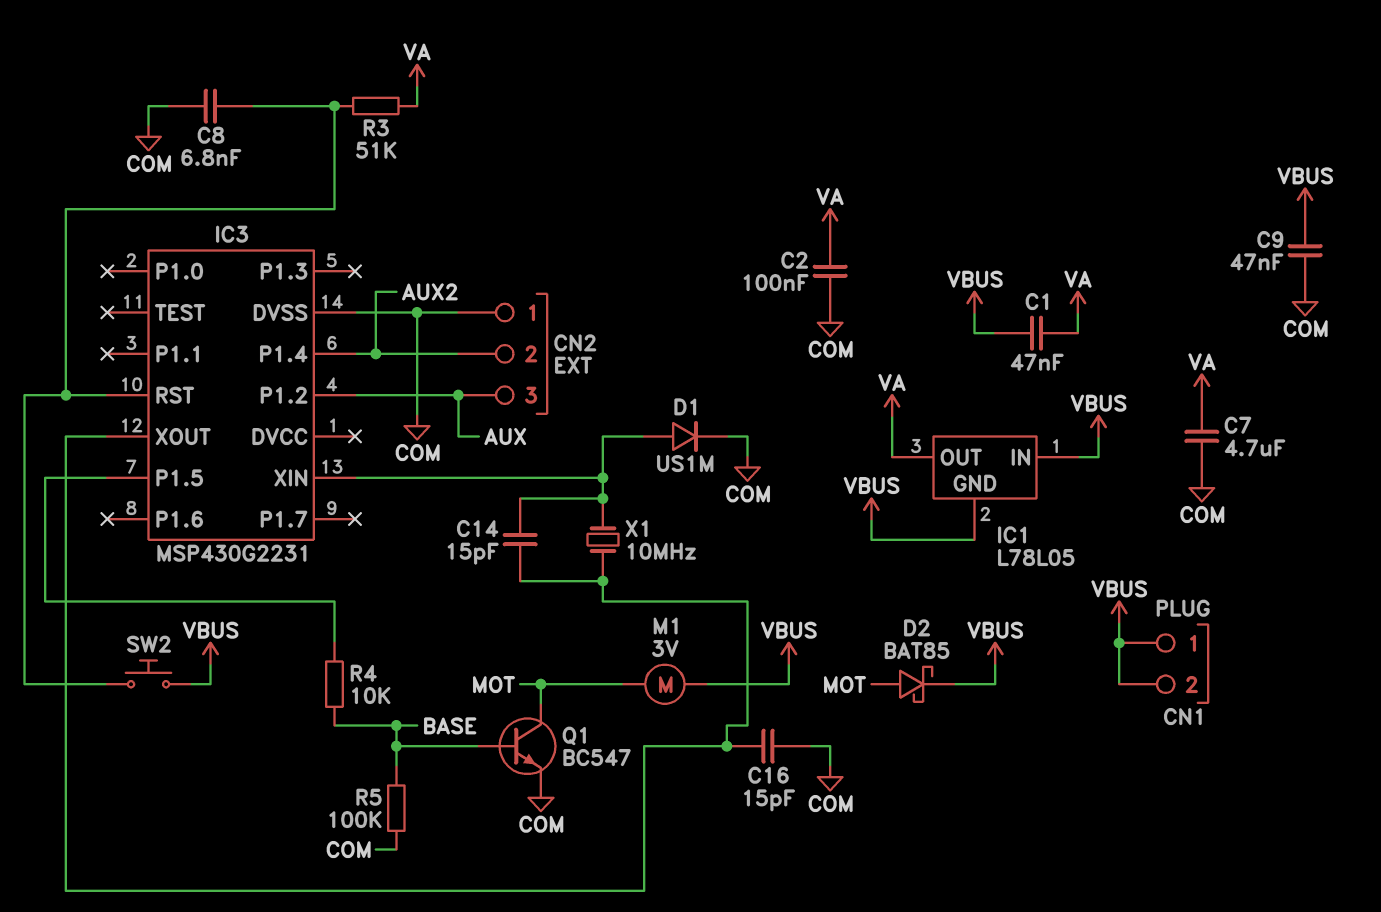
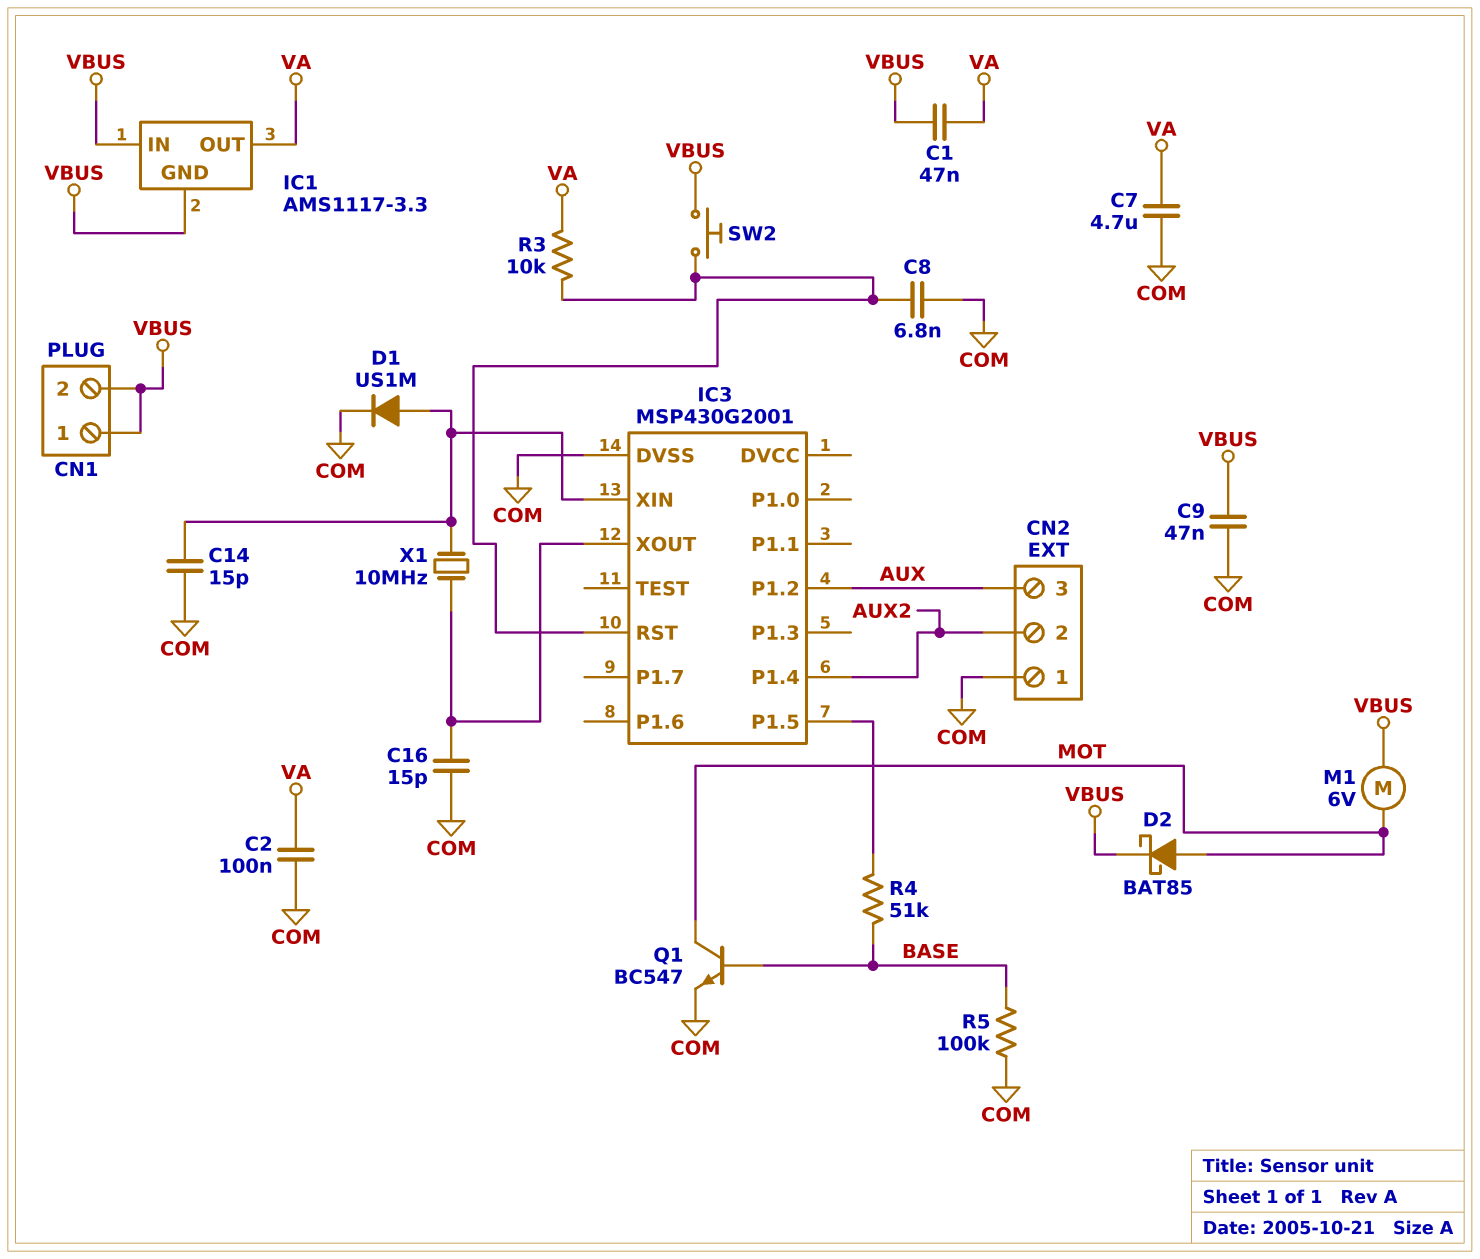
C14: 15pF (IC3/XIN, IC3/XOUT) -> 15pF (COM, IC3/XIN)
IC1: L78L05 -> AMS1117-3.3
IC3: MSP430G2231 -> MSP430G2001
M1: motor 3V (MOT, VBUS) -> motor 6V (MOT, VBUS)
R3: 51k (IC3/RST, VA) -> 10k (IC3/RST, VA)
R4: 10k (BASE, IC3/P1.5) -> 51k (BASE, IC3/P1.5)

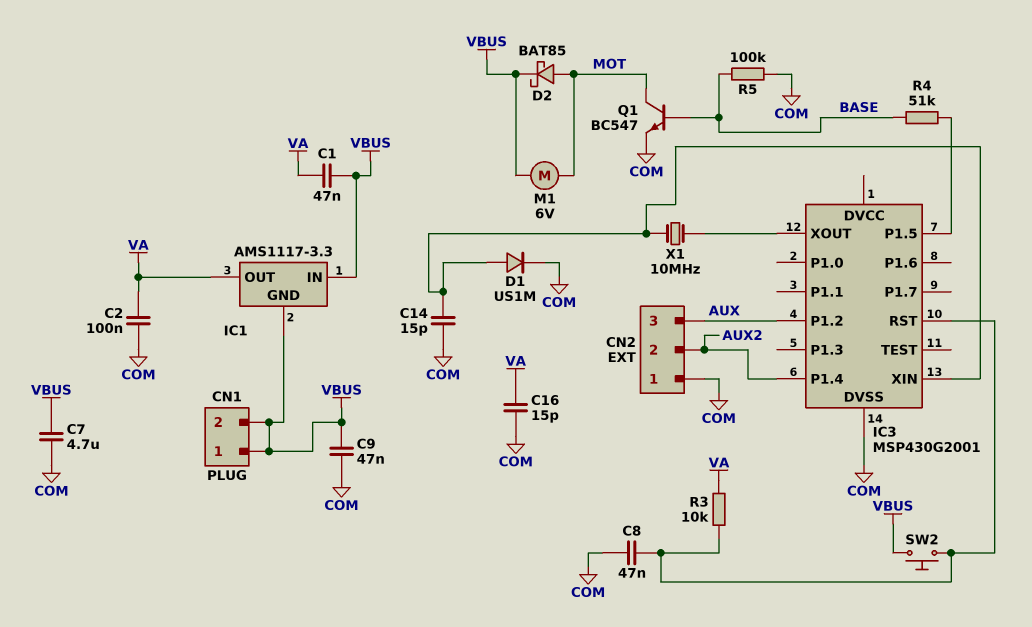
C7: 4.7uF (COM, VA) -> 4.7uF (COM, VBUS)
C8: 6.8nF (COM, IC3/RST) -> 47nF (COM, IC3/RST)
C16: 15pF (COM, IC3/XOUT) -> 15pF (COM, VA)

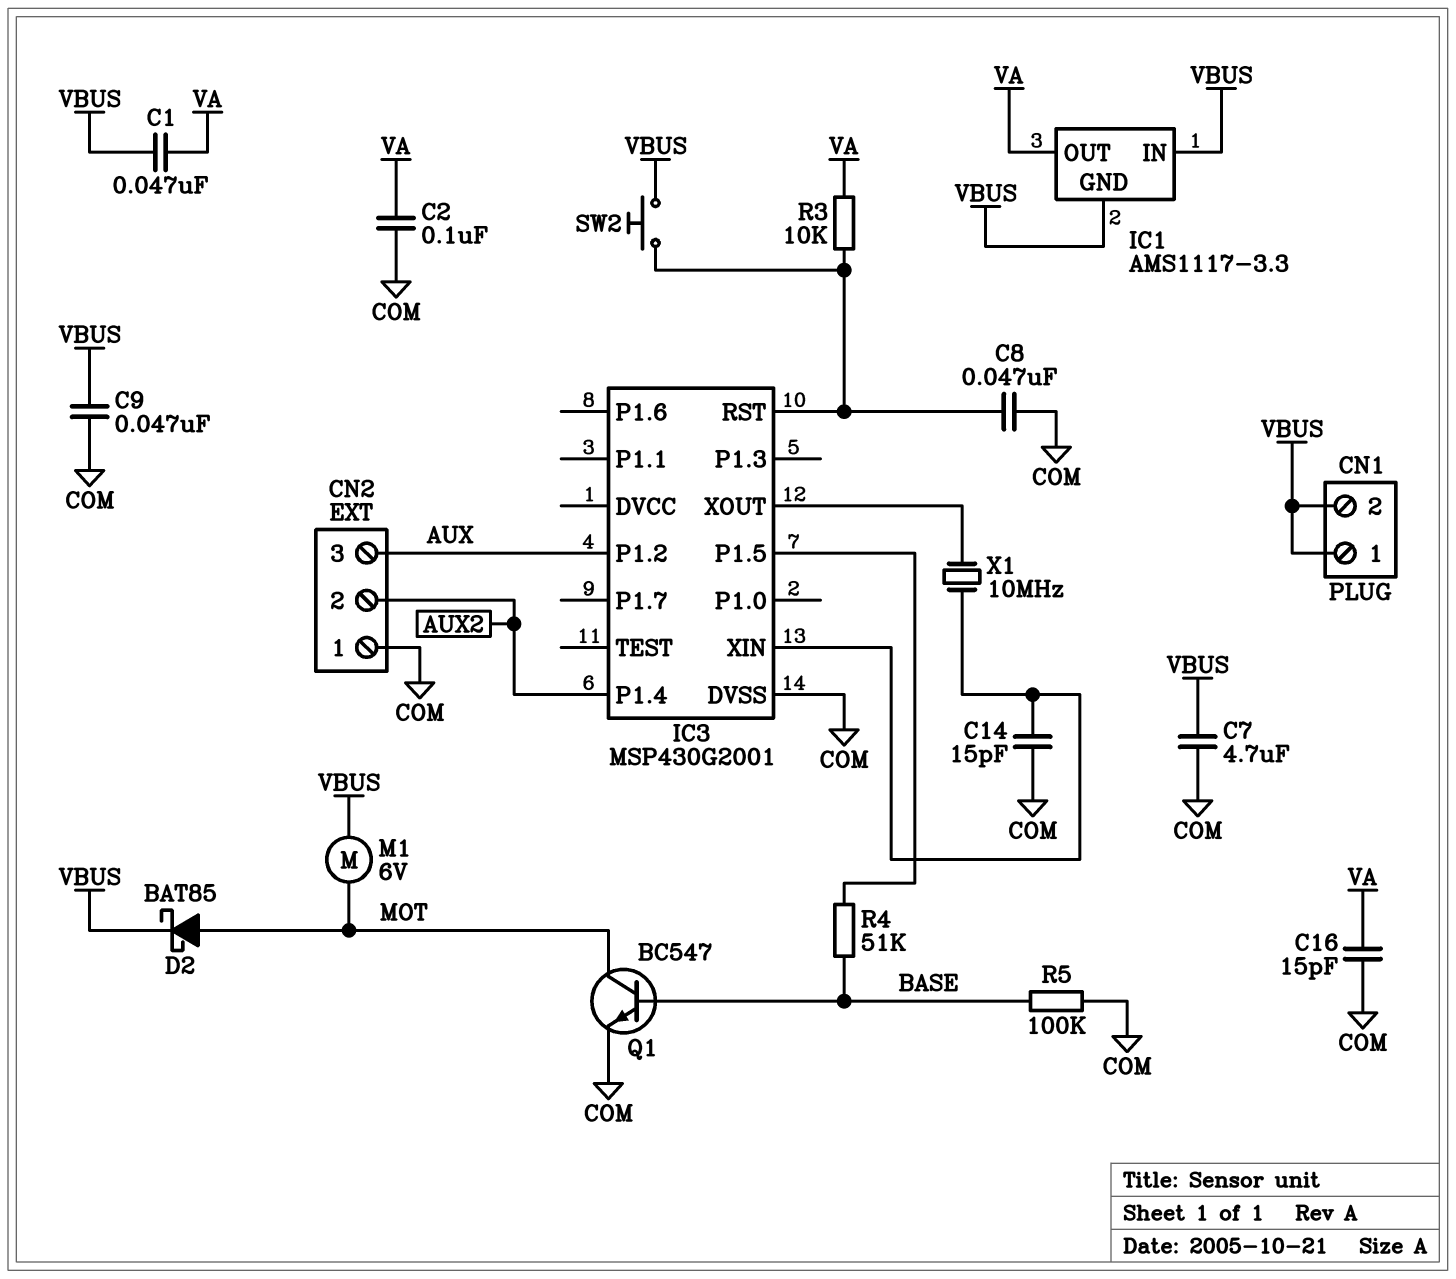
D1: diode US1M (A IC3/XIN, K COM) -> none

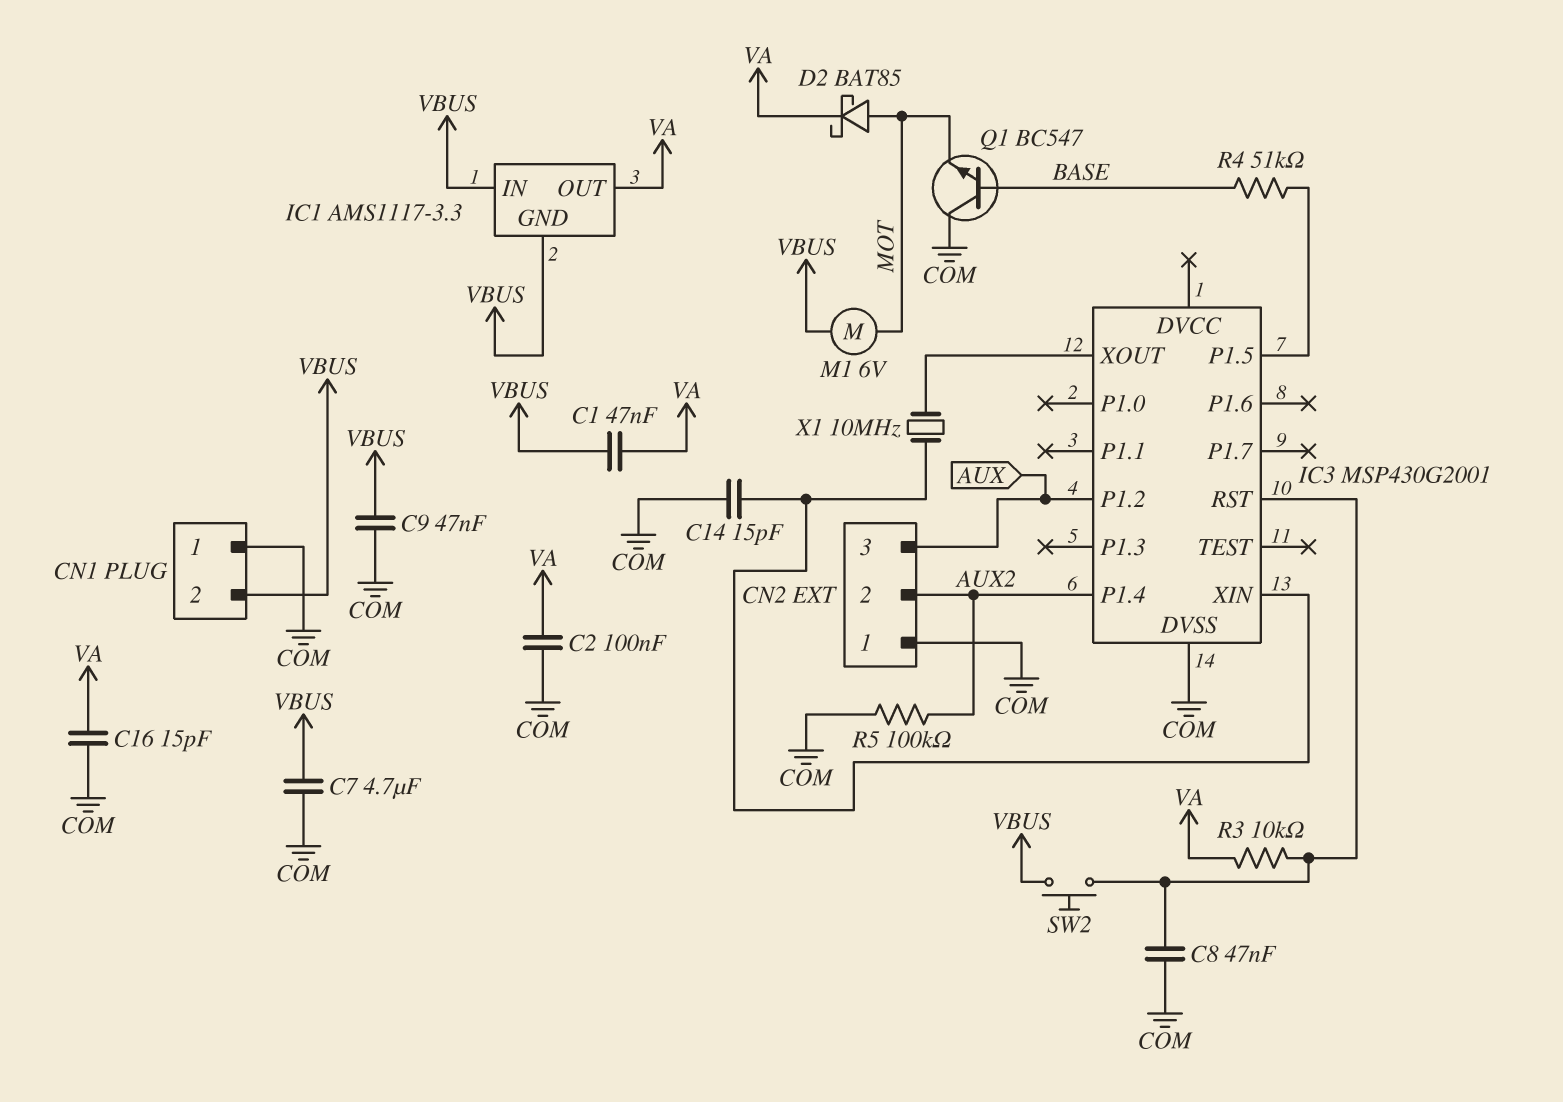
CN1 pin 1: VBUS -> COM
D2: schottky BAT85 (A MOT, K VBUS) -> schottky BAT85 (A MOT, K VA)
Q1: NPN BC547 (B BASE, C MOT, E COM) -> NPN BC547 (B BASE, C COM, E MOT)
R5: 100k (BASE, COM) -> 100k (AUX2, COM)

